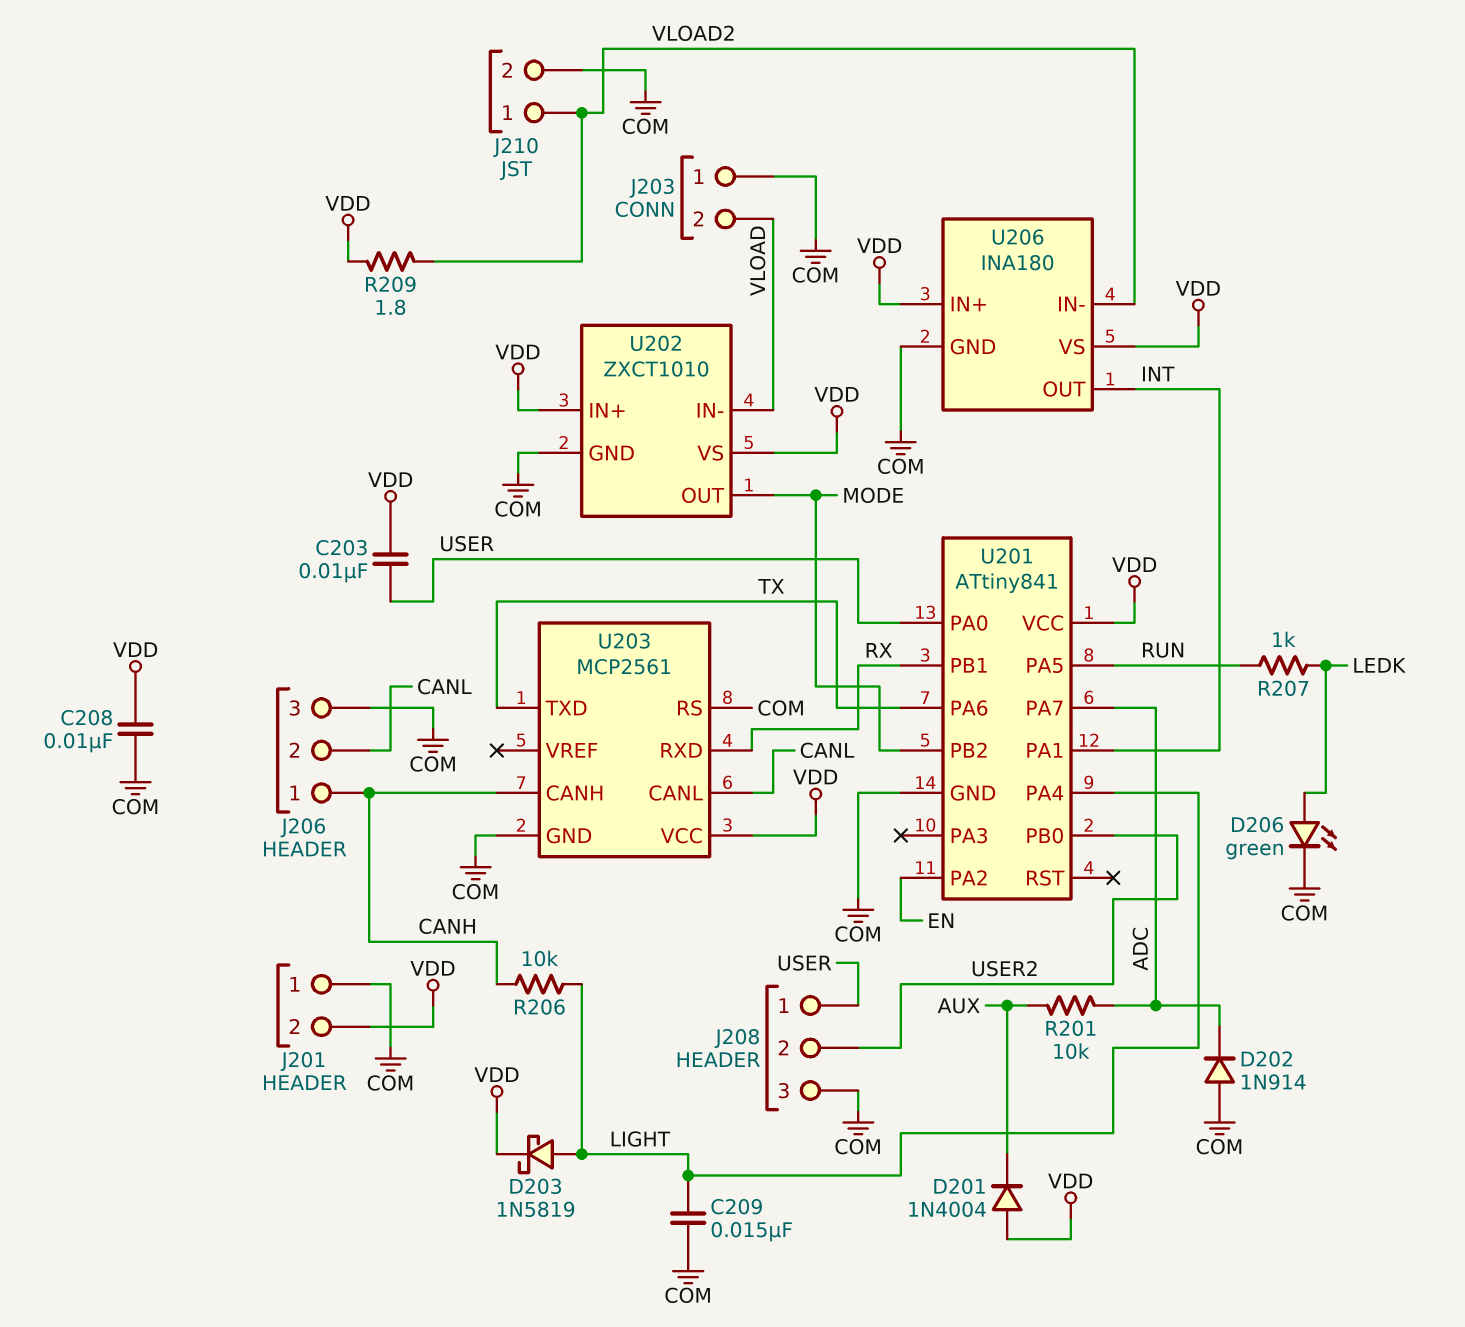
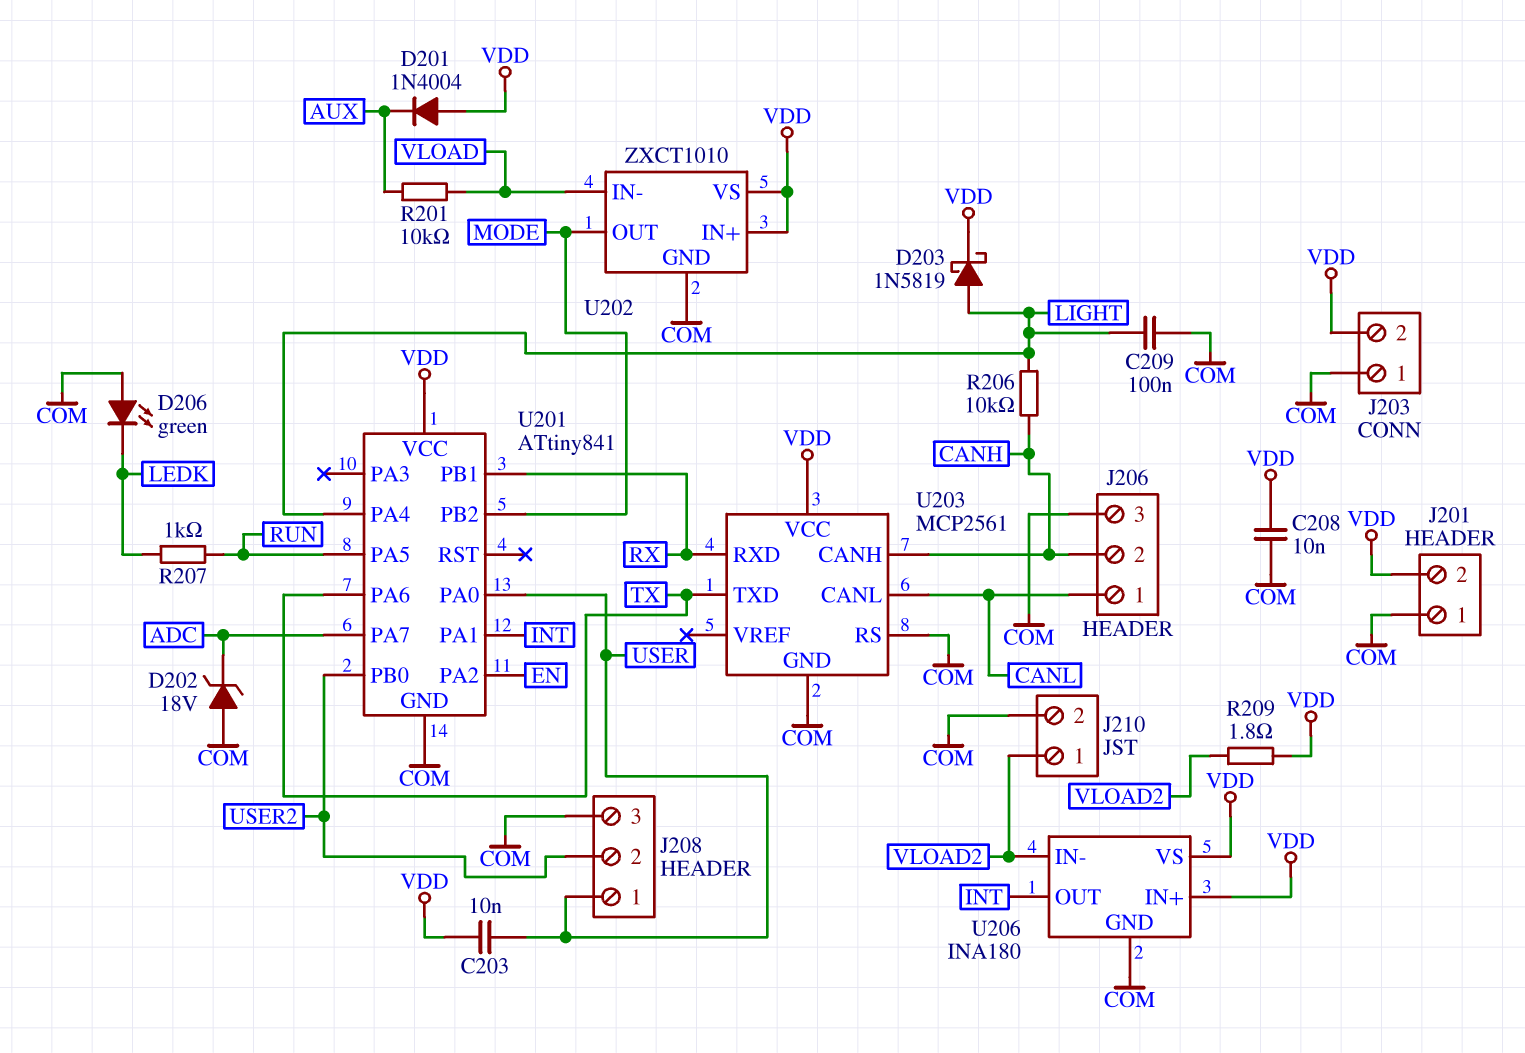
C209: 15nF (COM, LIGHT) -> 100nF (COM, LIGHT)
D202: diode 1N914 (A COM, K ADC) -> zener 18V (A COM, K ADC)
D206: LED green (A LEDK, K COM) -> LED green (A COM, K LEDK)
J203 pin 2: VLOAD -> VDD
J206 pin 1: CANH -> CANL
J206 pin 2: CANL -> CANH
R201: 10k (ADC, AUX) -> 10k (AUX, VLOAD)

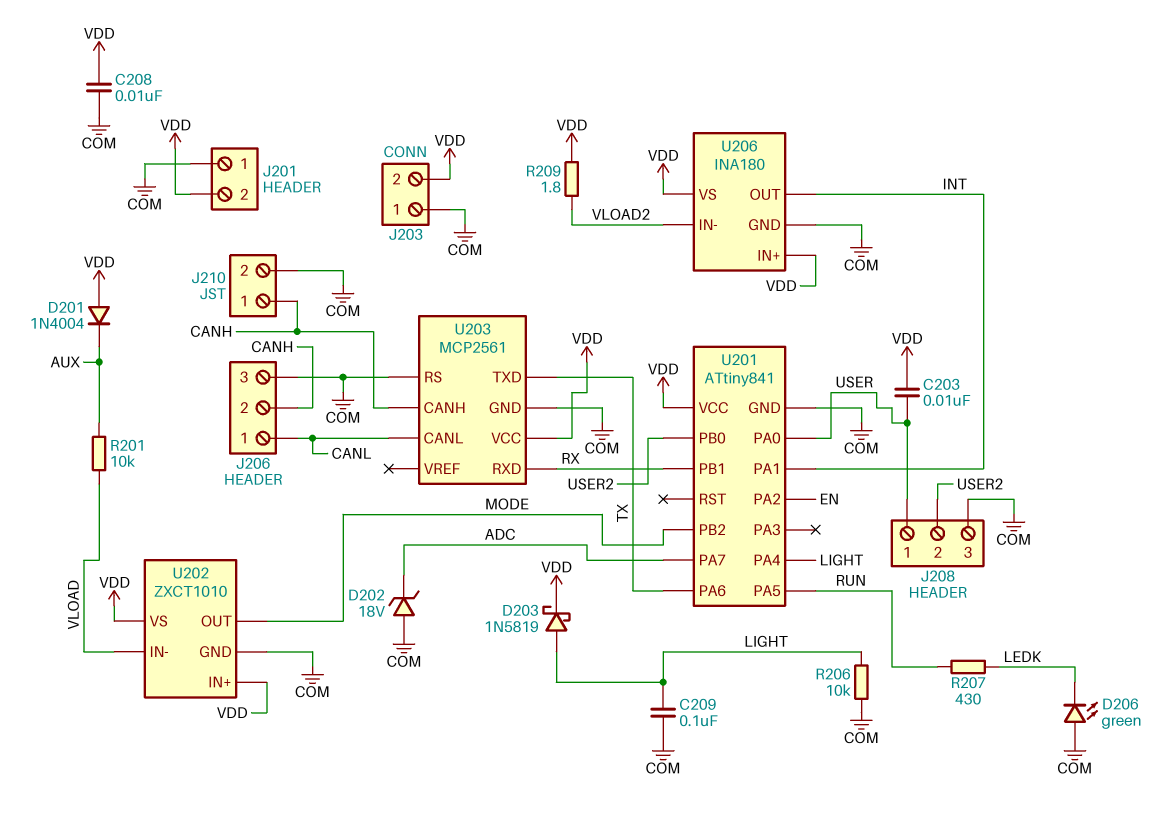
J210 pin 1: VLOAD2 -> CANH
R206: 10k (CANH, LIGHT) -> 10k (COM, LIGHT)
R207: 1k (LEDK, RUN) -> 430 (LEDK, RUN)

